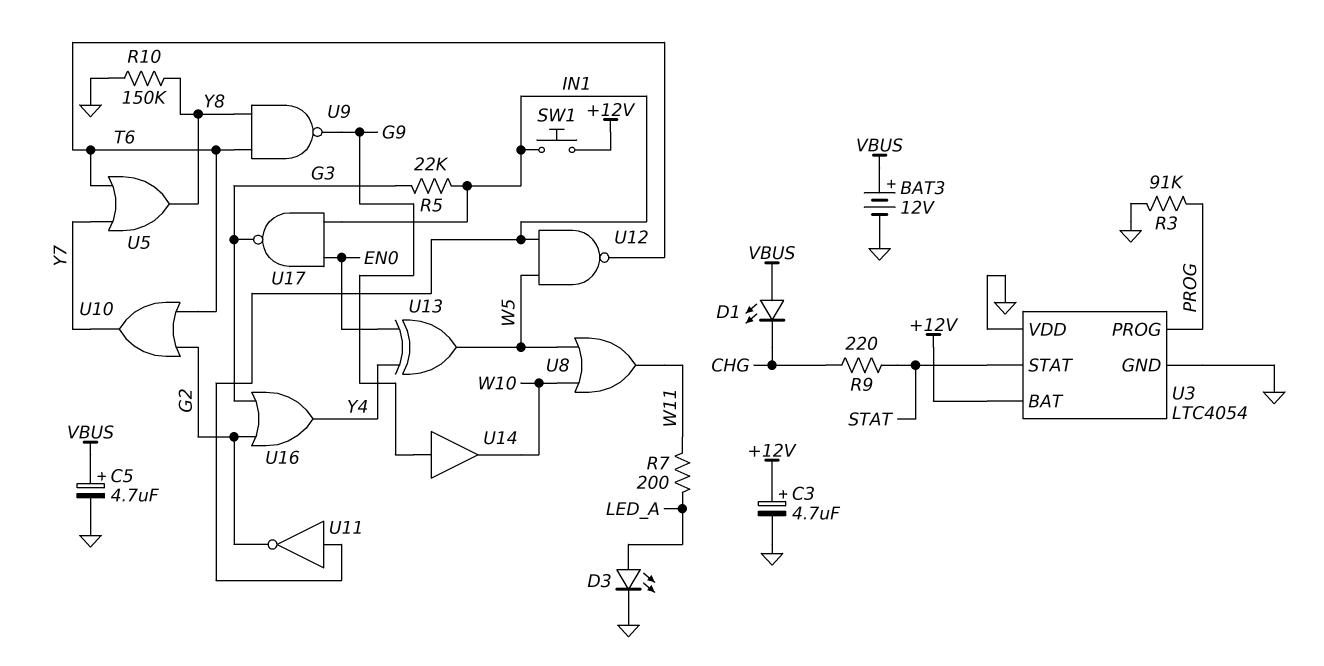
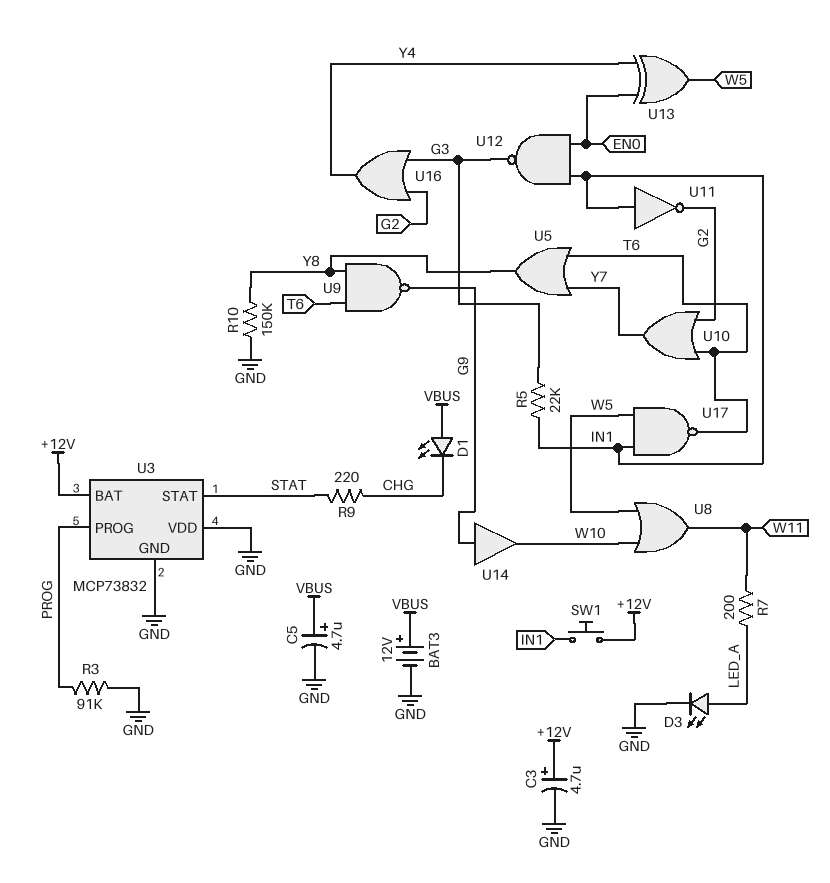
U3: LTC4054 -> MCP73832
U12: NAND (in IN1, in W5, out T6) -> NAND (in EN0, in IN1, out G3)
U17: NAND (in EN0, in IN1, out G3) -> NAND (in IN1, in W5, out T6)

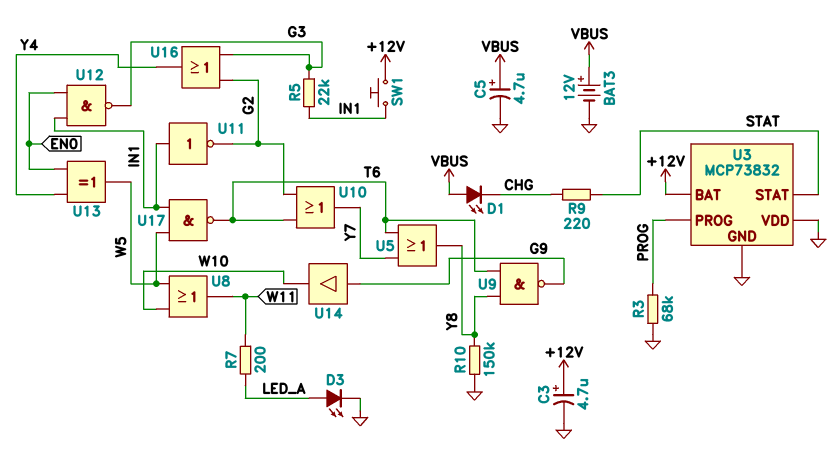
R3: 91k (GND, PROG) -> 68k (GND, PROG)

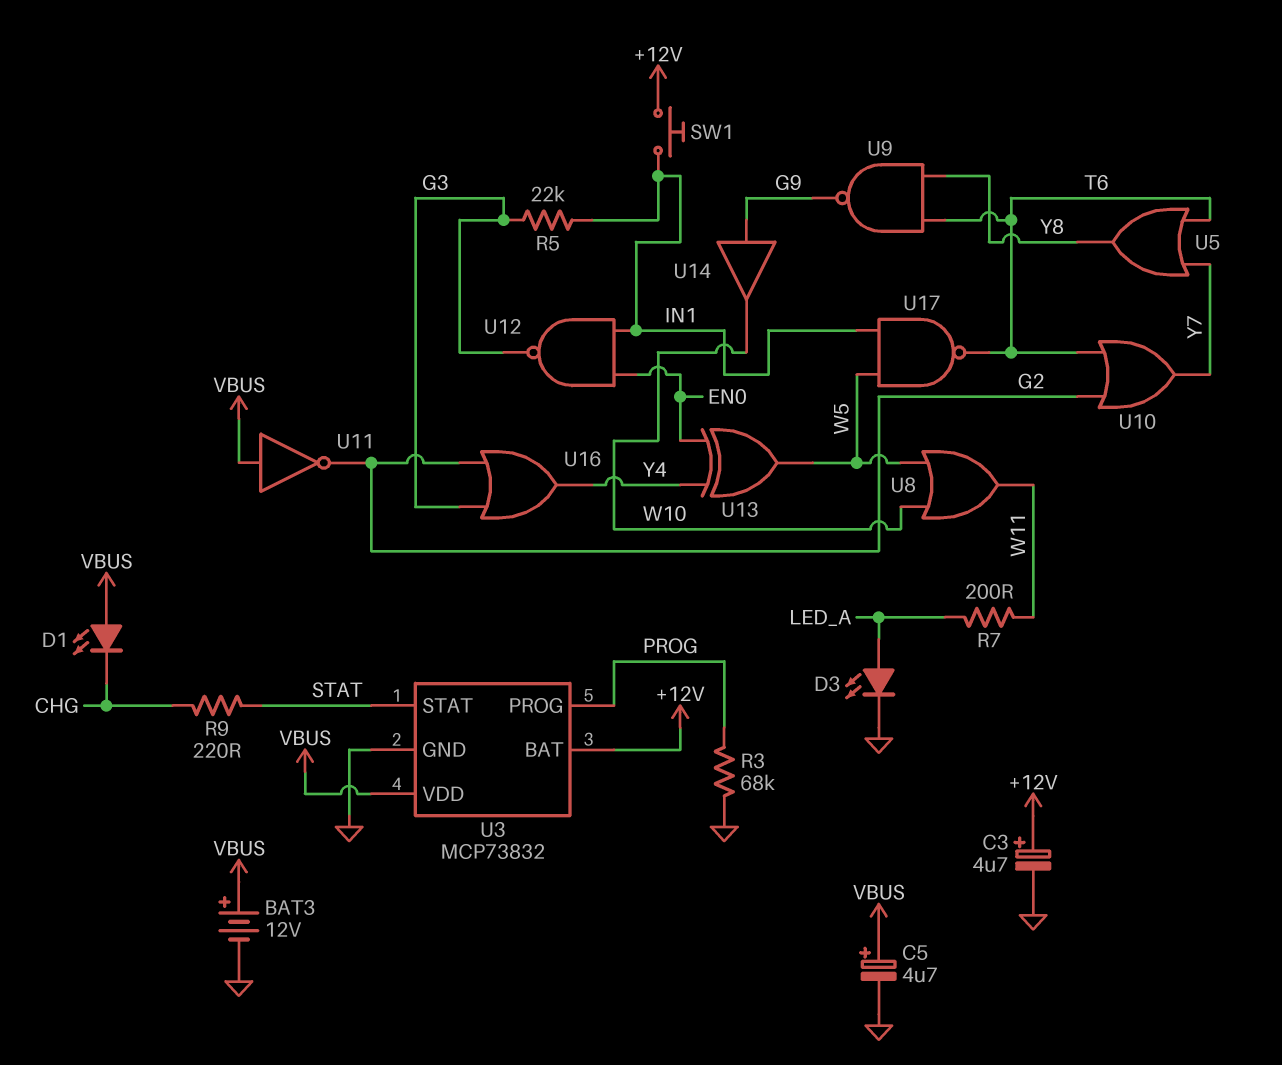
R10: 150k (GND, Y8) -> none
U3 pin VDD: GND -> VBUS
U11: NOT (in IN1, out G2) -> NOT (in VBUS, out G2)

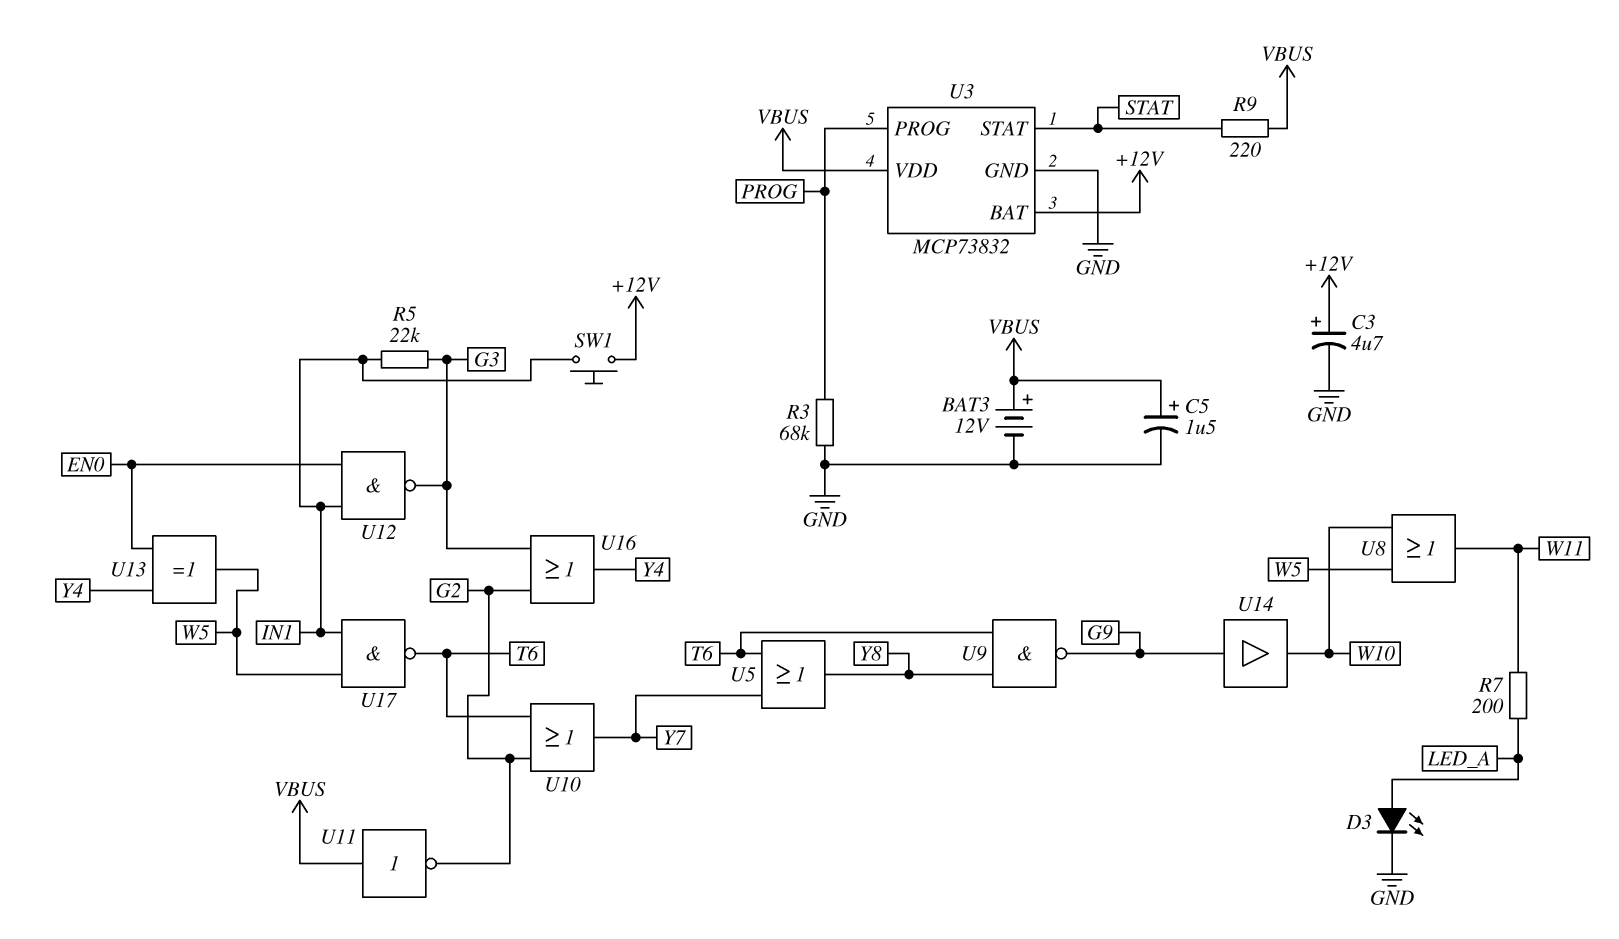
C5: 4.7uF (plus VBUS, minus GND) -> 1.5uF (plus VBUS, minus GND)
D1: LED (A VBUS, K CHG) -> none
R9: 220 (CHG, STAT) -> 220 (STAT, VBUS)

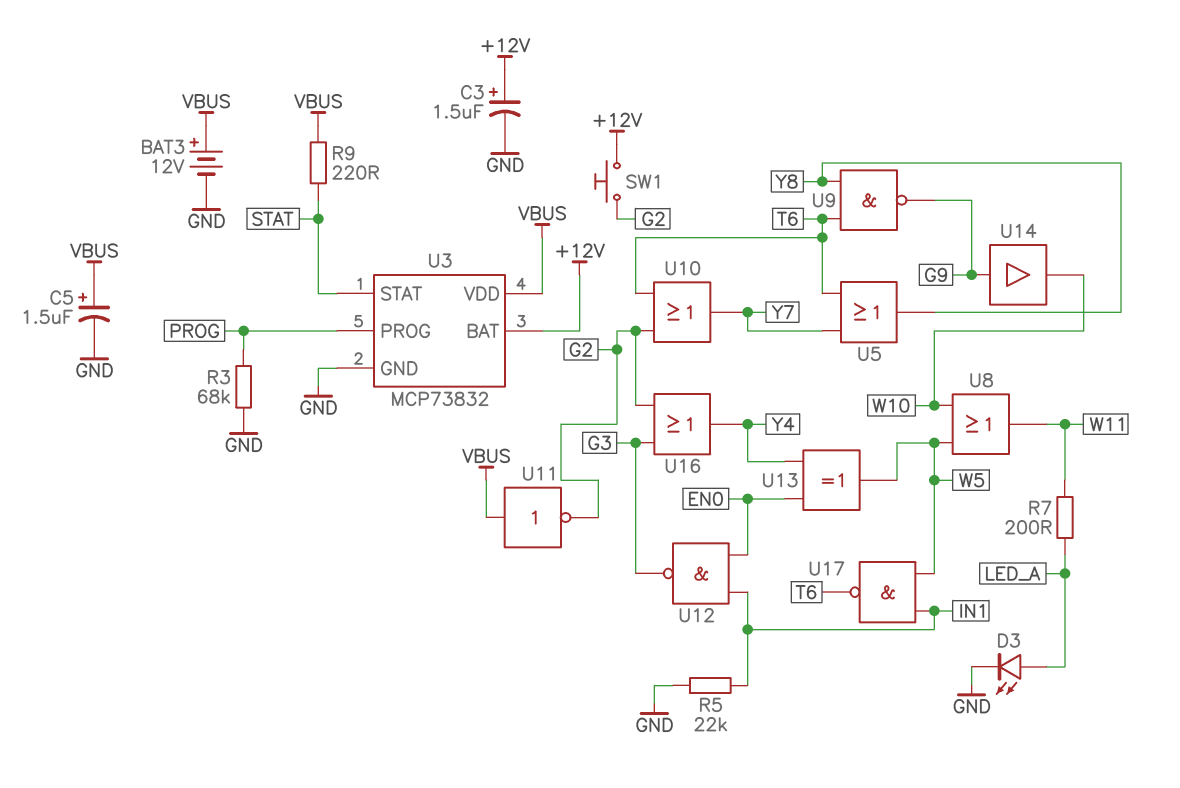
C3: 4.7uF (plus +12V, minus GND) -> 1.5uF (plus +12V, minus GND)
R5: 22k (G3, IN1) -> 22k (GND, IN1)
SW1: button (+12V, IN1) -> button (+12V, G2)

